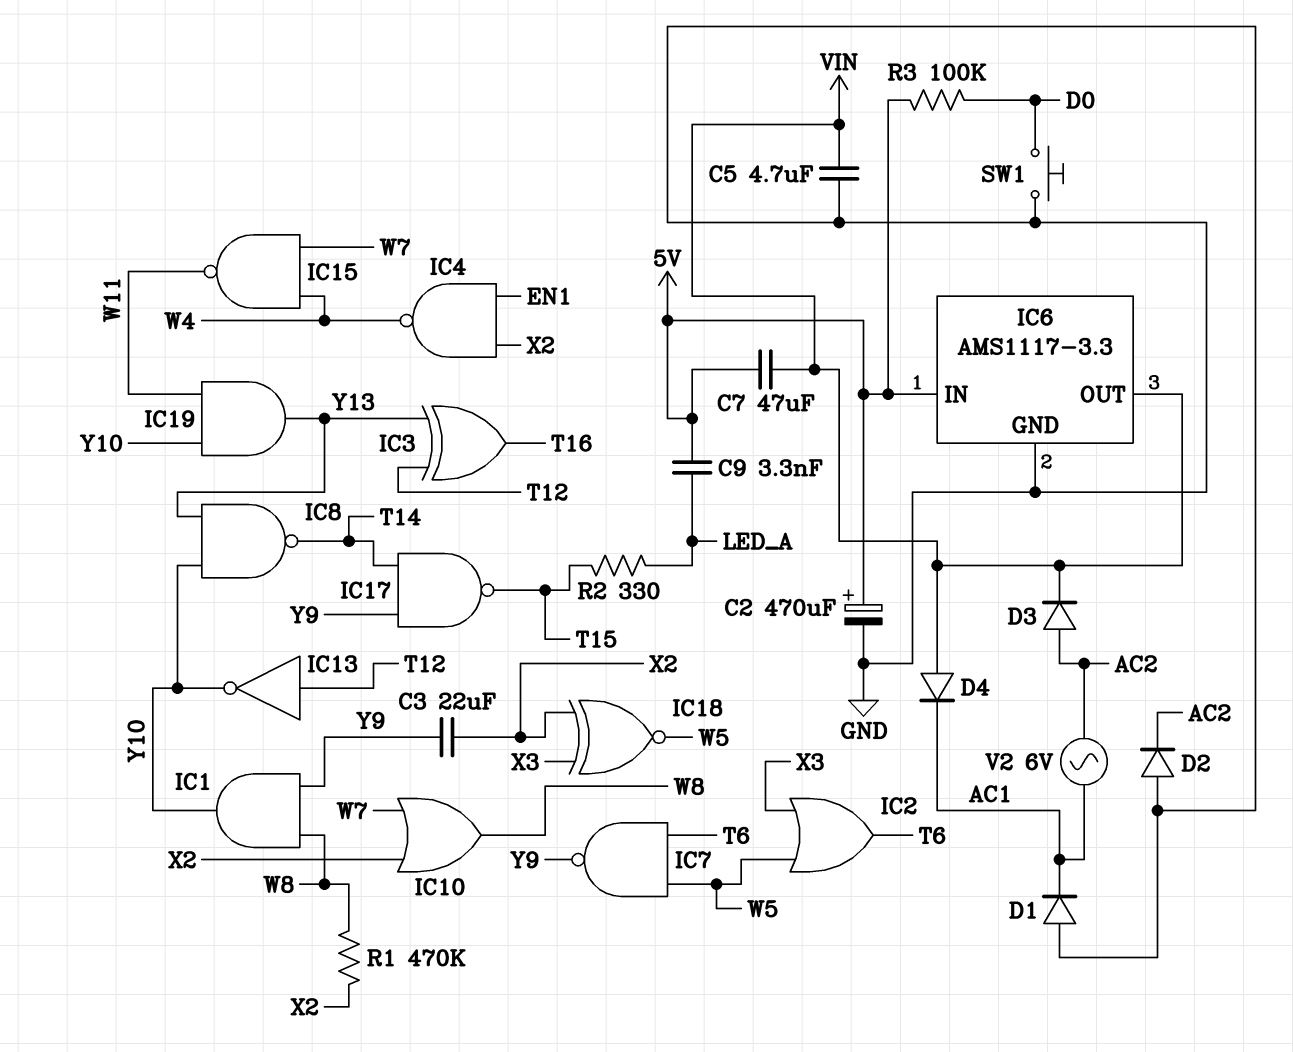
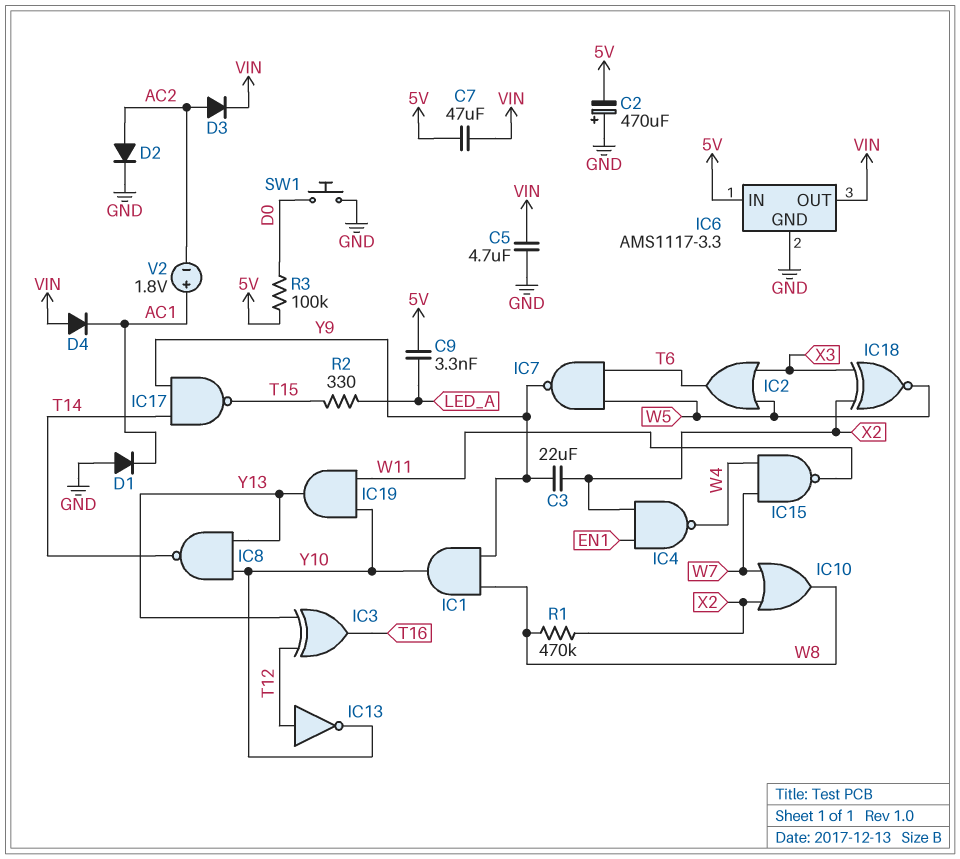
C2: 470uF (plus 5V, minus GND) -> 470uF (plus GND, minus 5V)
D2: diode (A GND, K AC2) -> diode (A AC2, K GND)
V2: AC 6V (AC1, AC2) -> 1.8V (plus AC1, minus AC2)

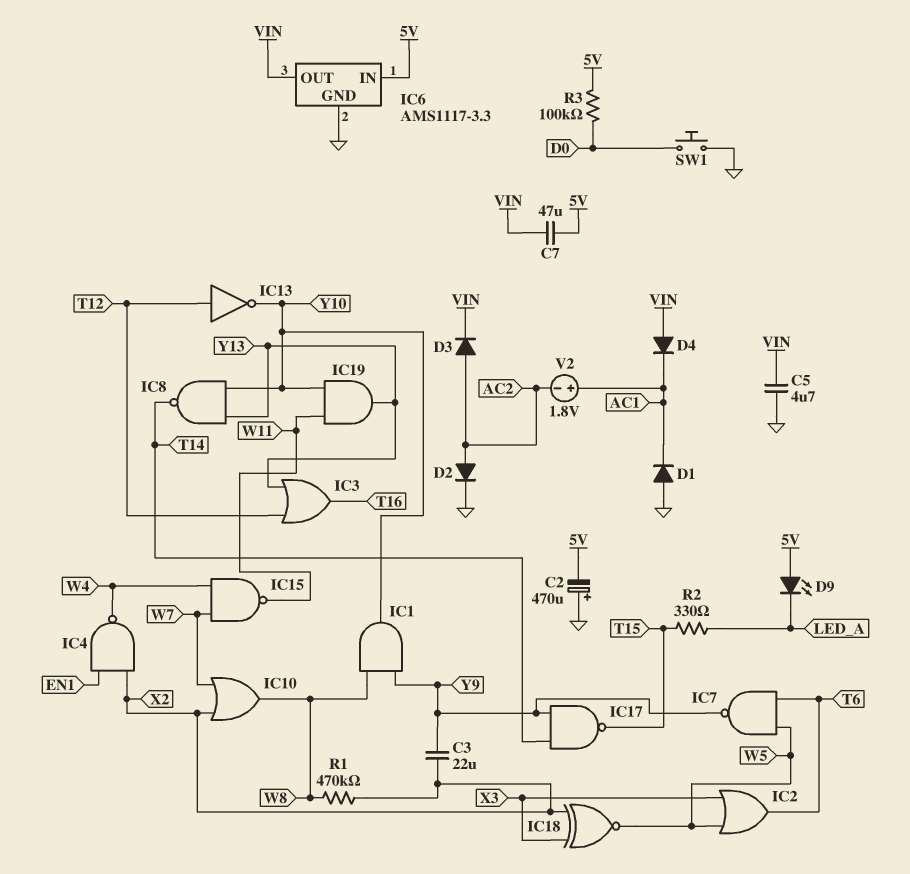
C9: 3.3nF (5V, LED_A) -> none
D9: none -> LED (A 5V, K LED_A)
IC3: XOR (in T12, in Y13, out T16) -> OR (in T12, in Y13, out T16)

